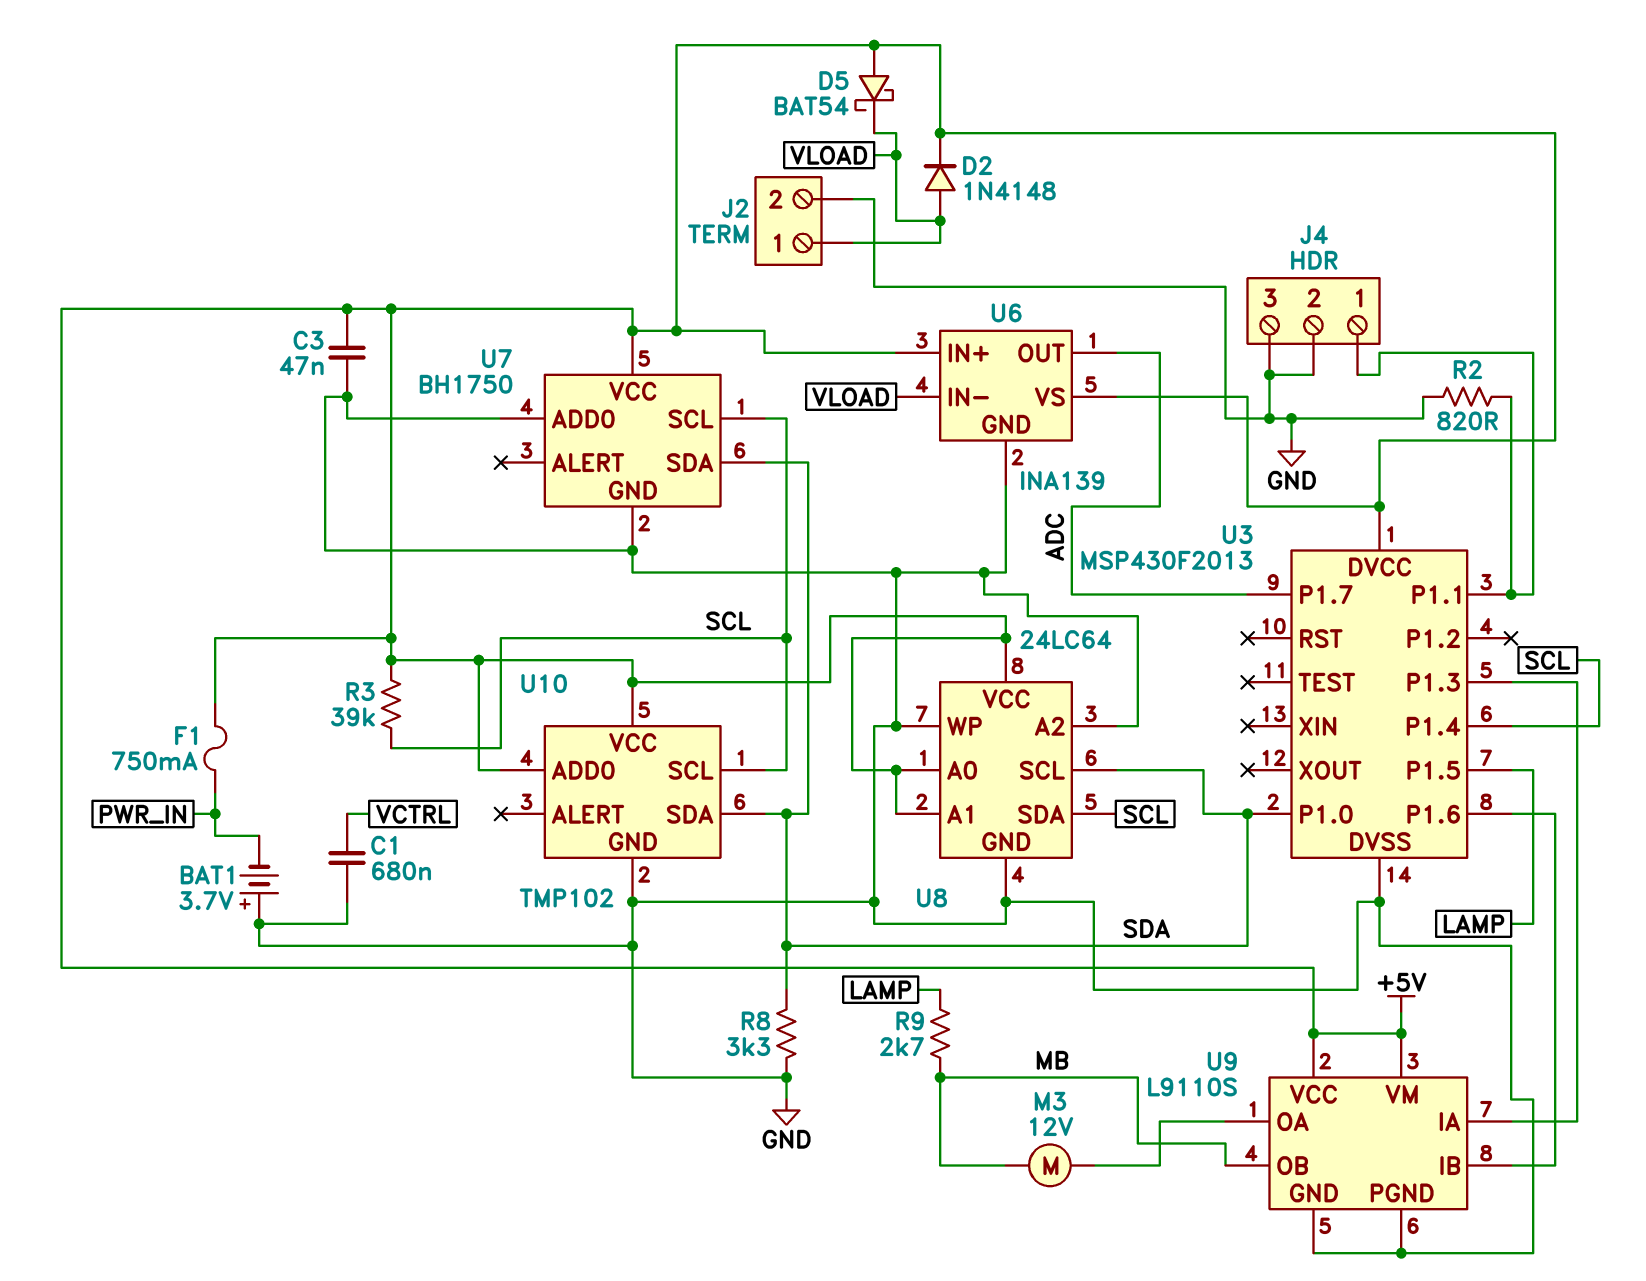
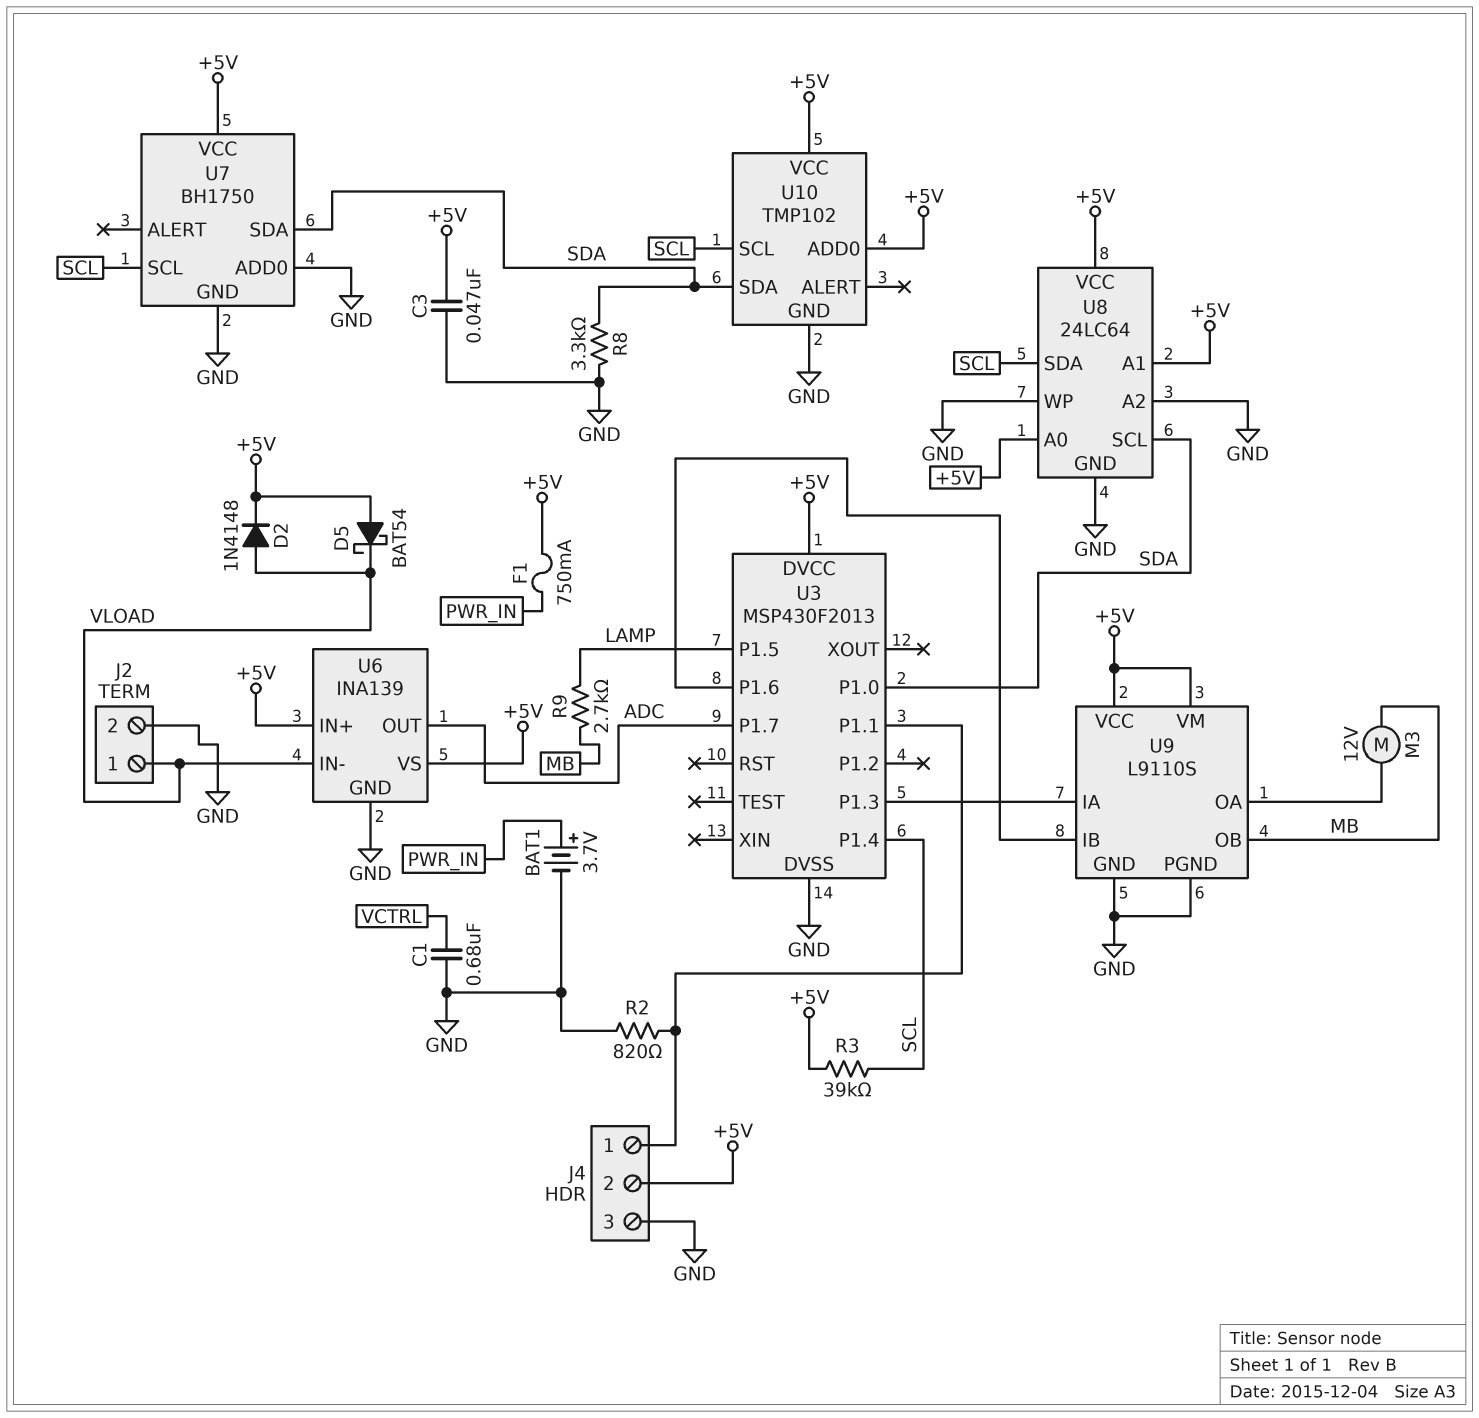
BAT1: 3.7V (plus GND, minus PWR_IN) -> 3.7V (plus PWR_IN, minus GND)
J4 pin 2: GND -> +5V

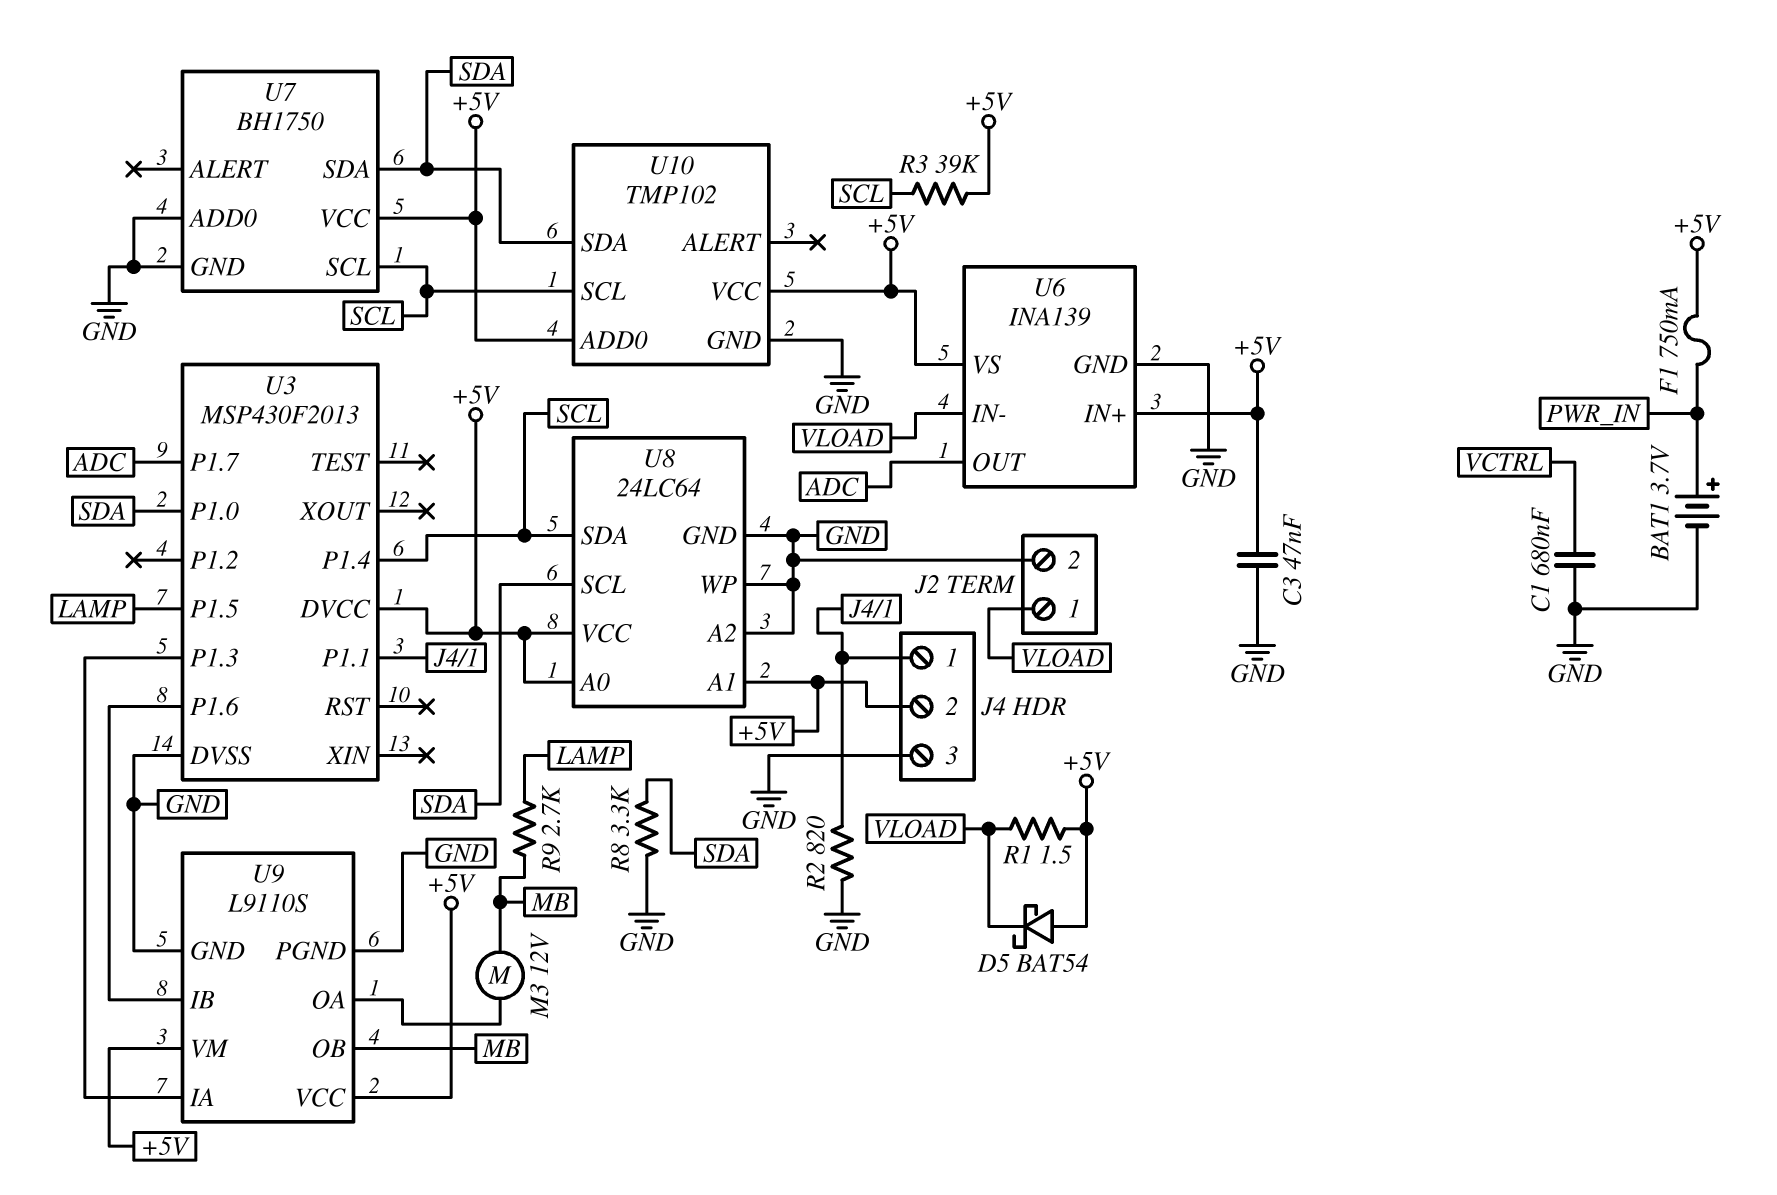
D2: diode 1N4148 (A VLOAD, K +5V) -> none
R1: none -> 1.5 (+5V, VLOAD)

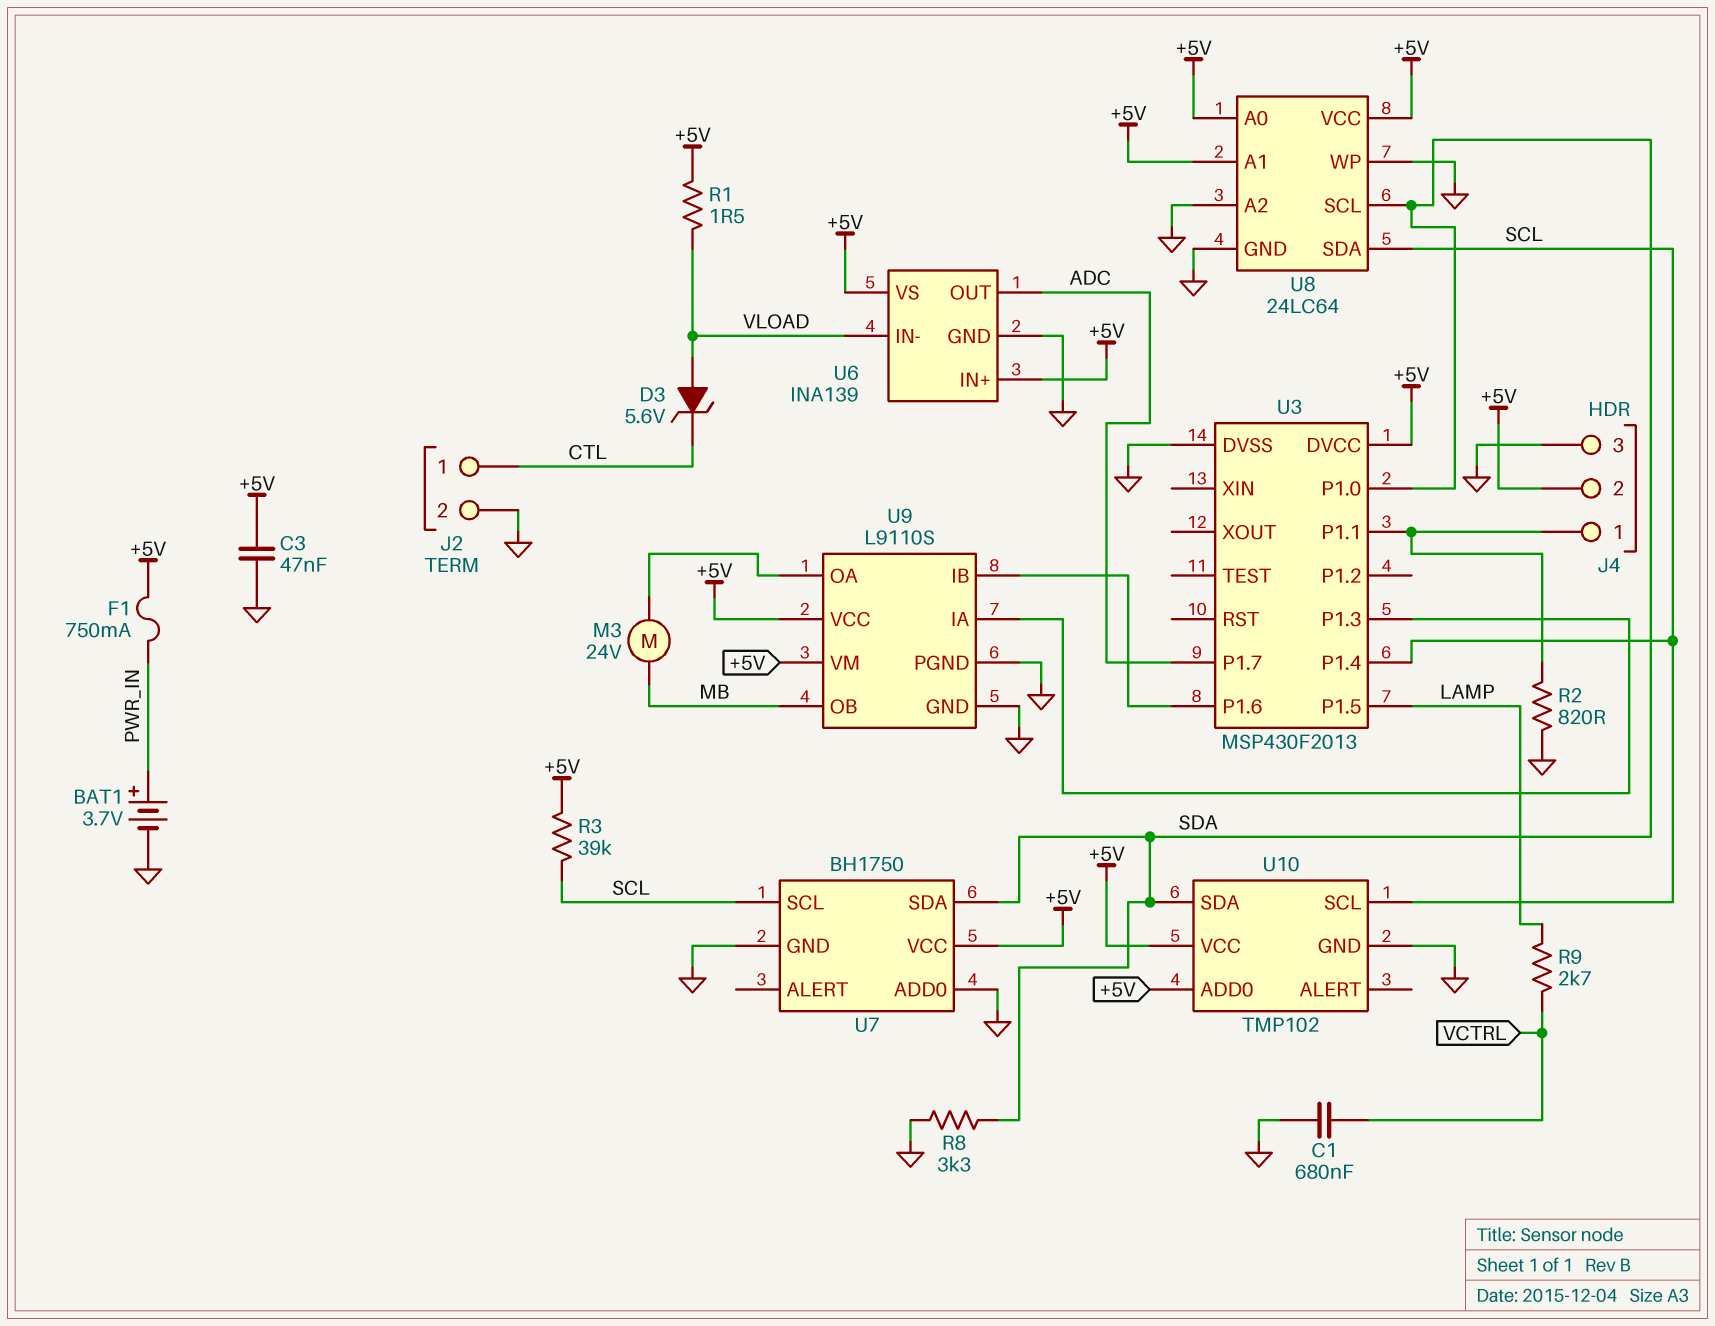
D3: none -> zener 5.6V (A VLOAD, K CTL)
D5: schottky BAT54 (A +5V, K VLOAD) -> none
J2 pin 1: VLOAD -> CTL
M3: motor 12V (MB, U9/OA) -> motor 24V (MB, U9/OA)
R9: 2.7k (LAMP, MB) -> 2.7k (LAMP, VCTRL)

